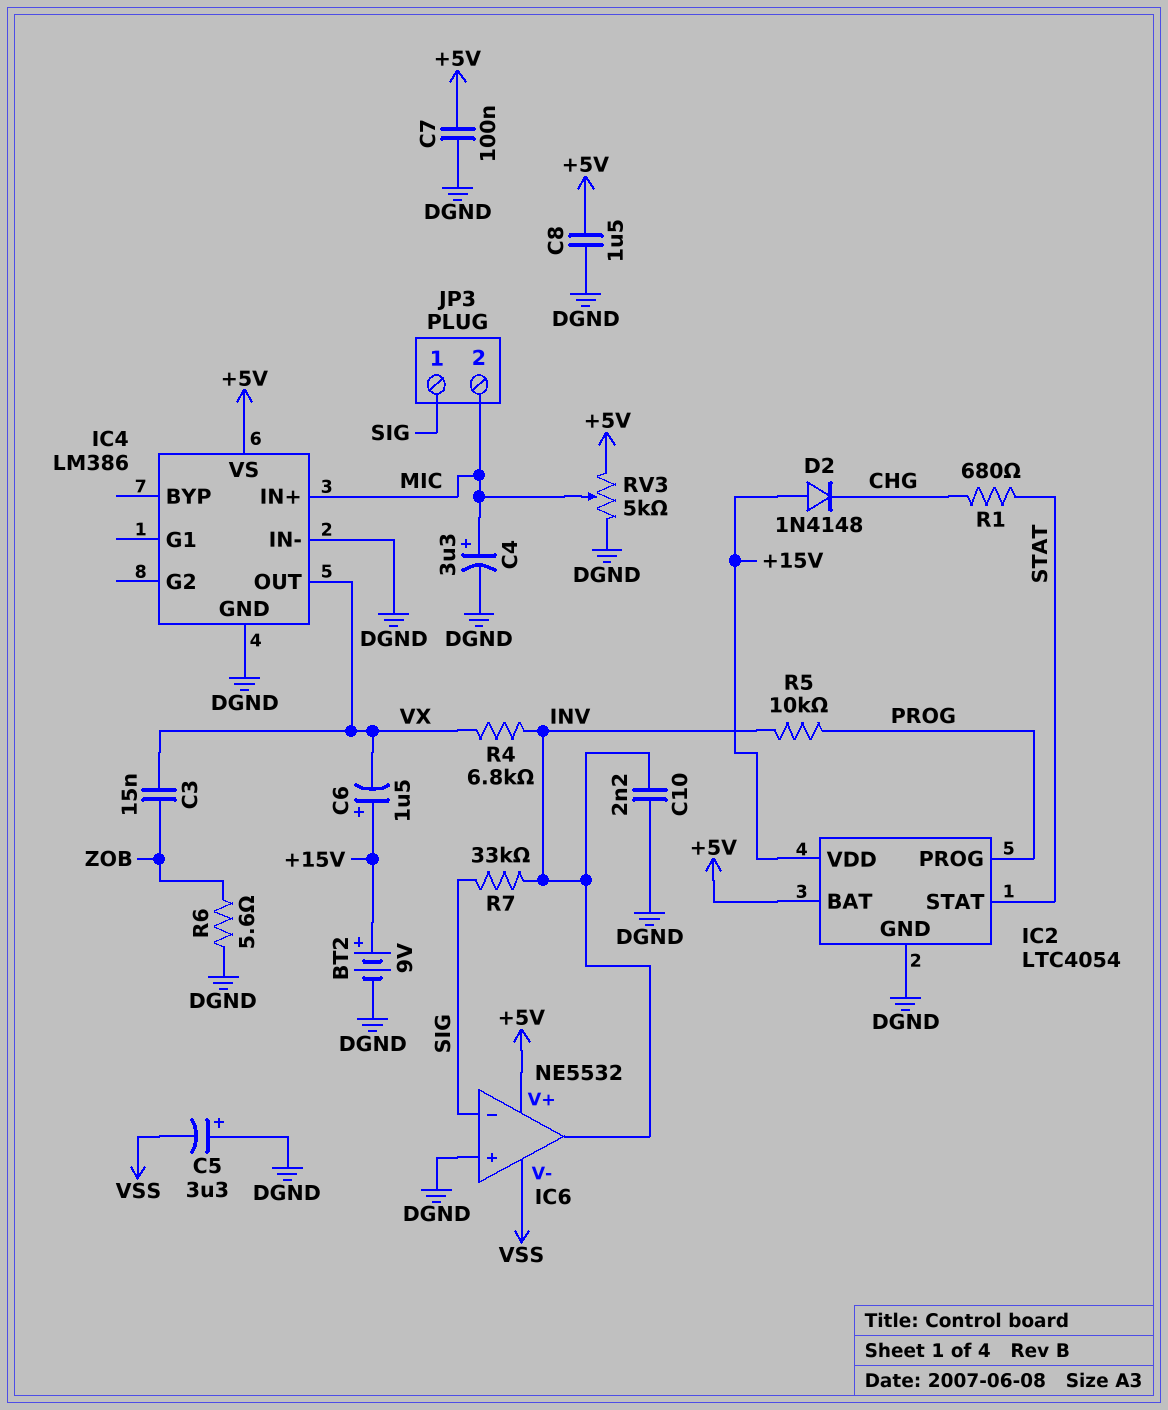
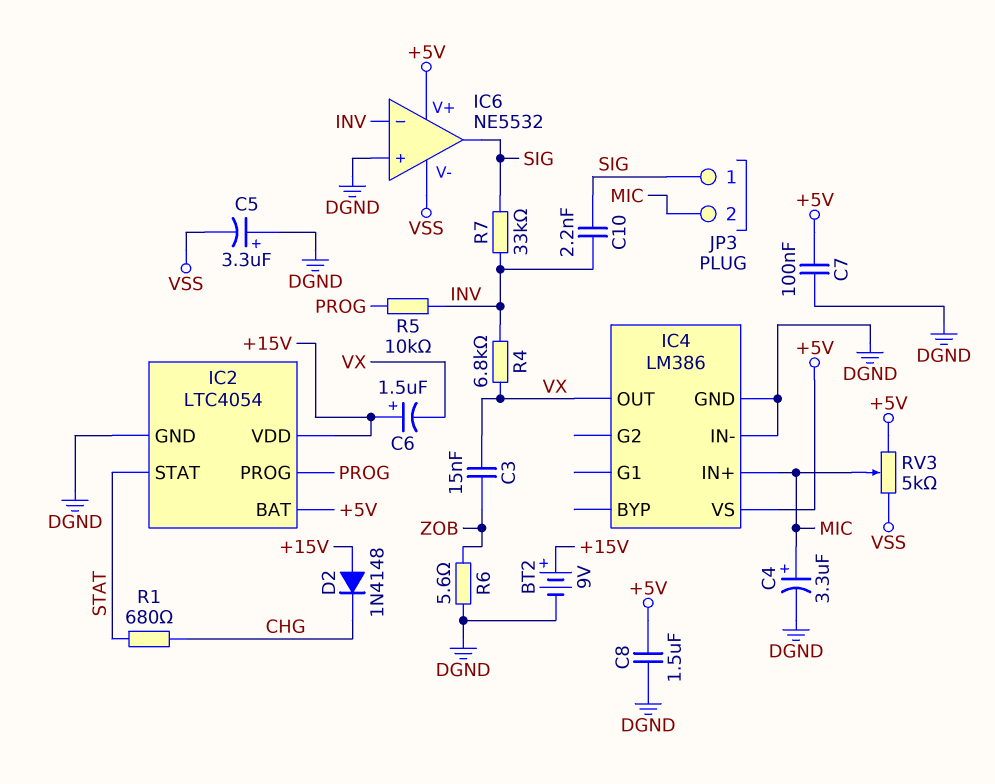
C10: 2.2nF (DGND, INV) -> 2.2nF (INV, SIG)
IC6 pin in-: SIG -> INV
IC6 pin out: INV -> SIG
RV3: 5k (+5V, DGND, wiper MIC) -> 5k (+5V, VSS, wiper MIC)

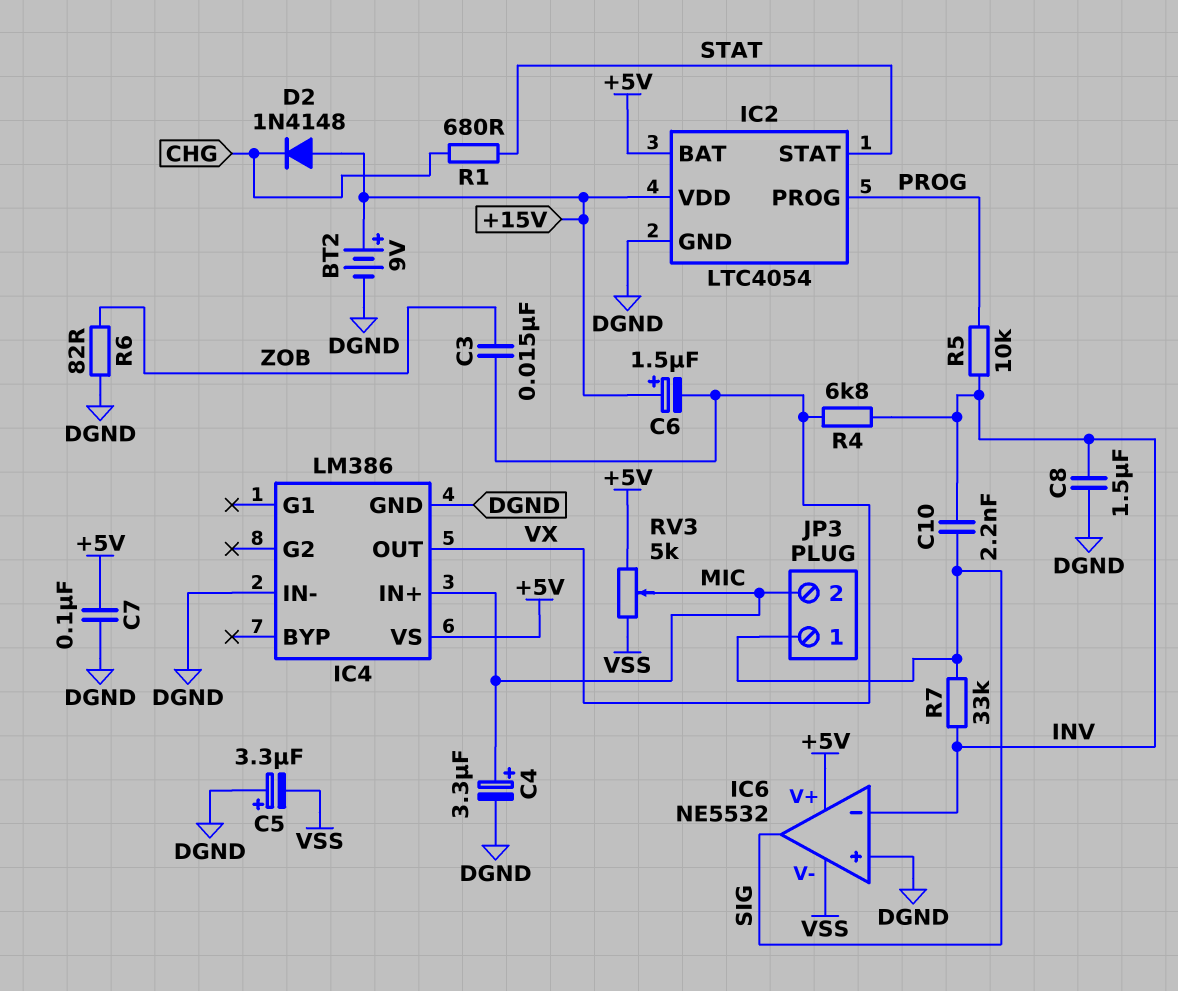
C8: 1.5uF (+5V, DGND) -> 1.5uF (DGND, INV)
R6: 5.6 (DGND, ZOB) -> 82 (DGND, ZOB)

